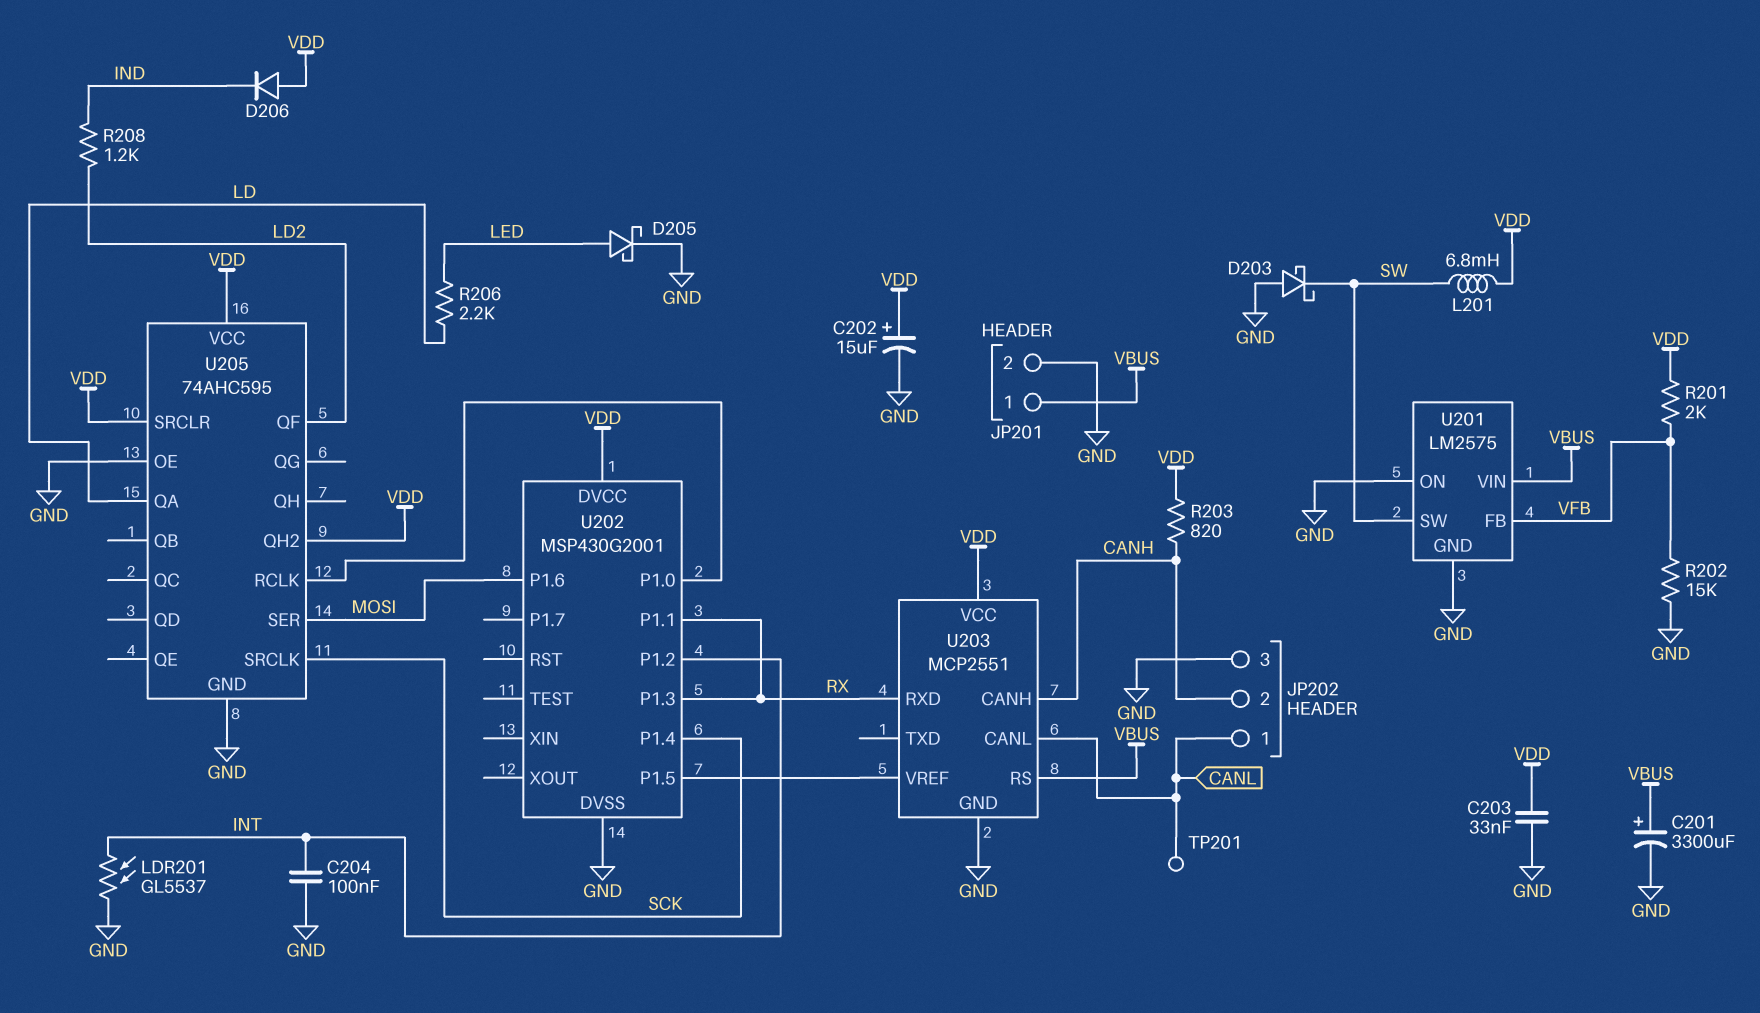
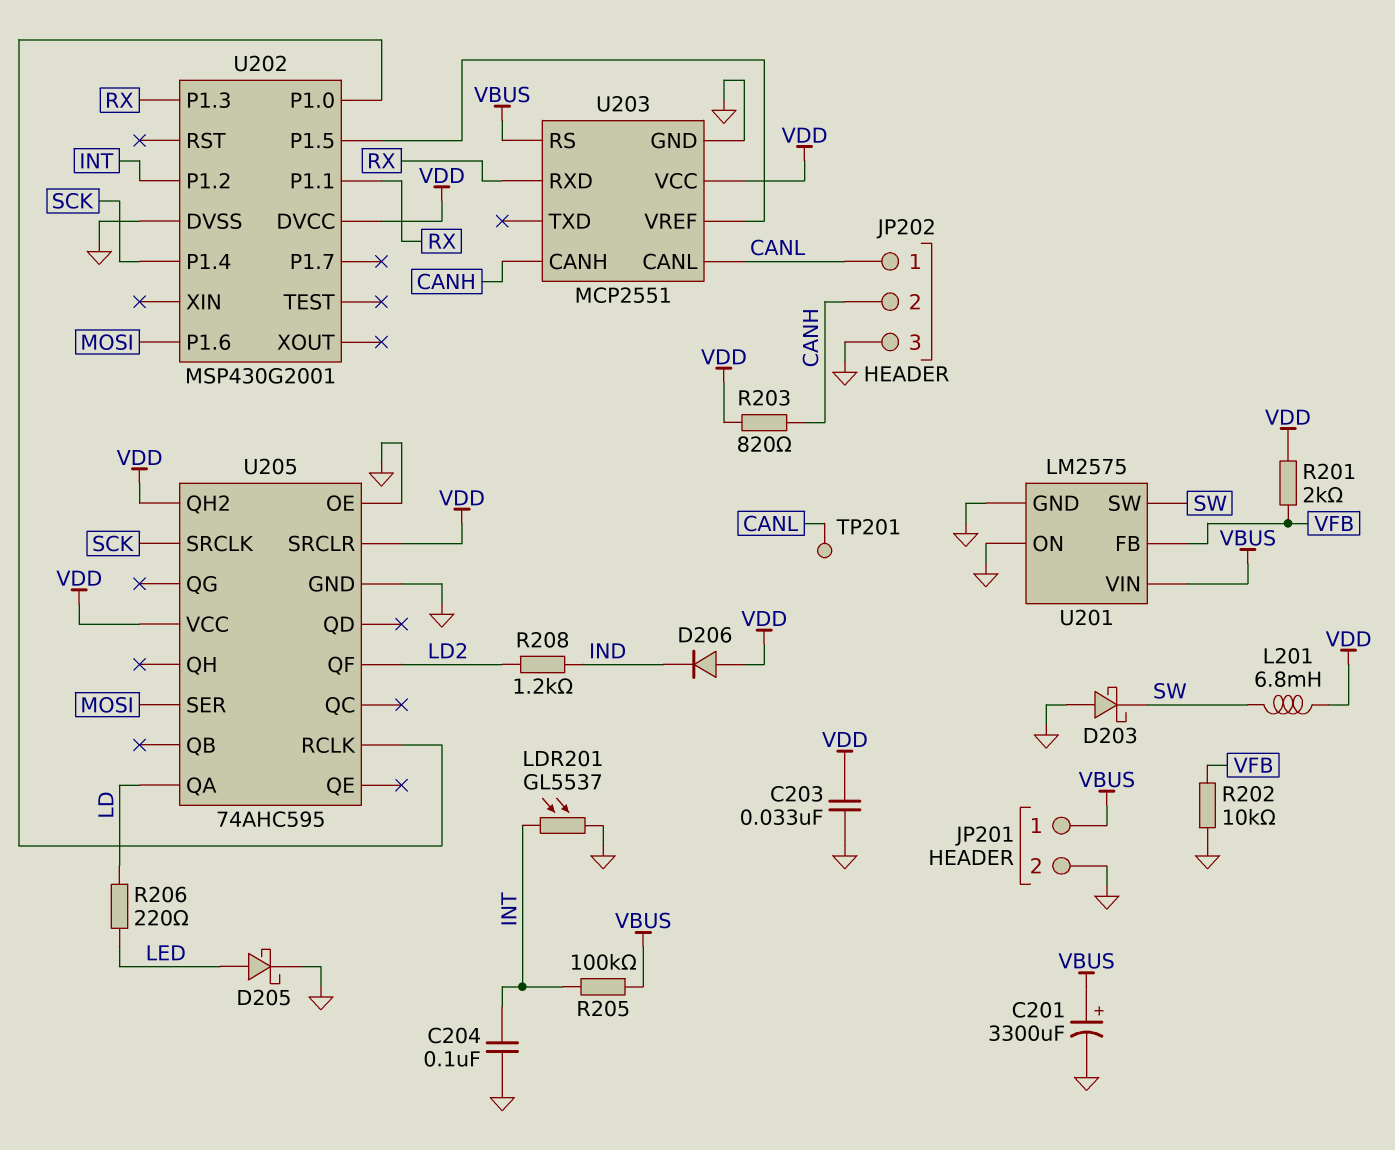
C202: 15uF (plus VDD, minus GND) -> none
R202: 15k (GND, VFB) -> 10k (GND, VFB)
R205: none -> 100k (INT, VBUS)
R206: 2.2k (LD, LED) -> 220 (LD, LED)

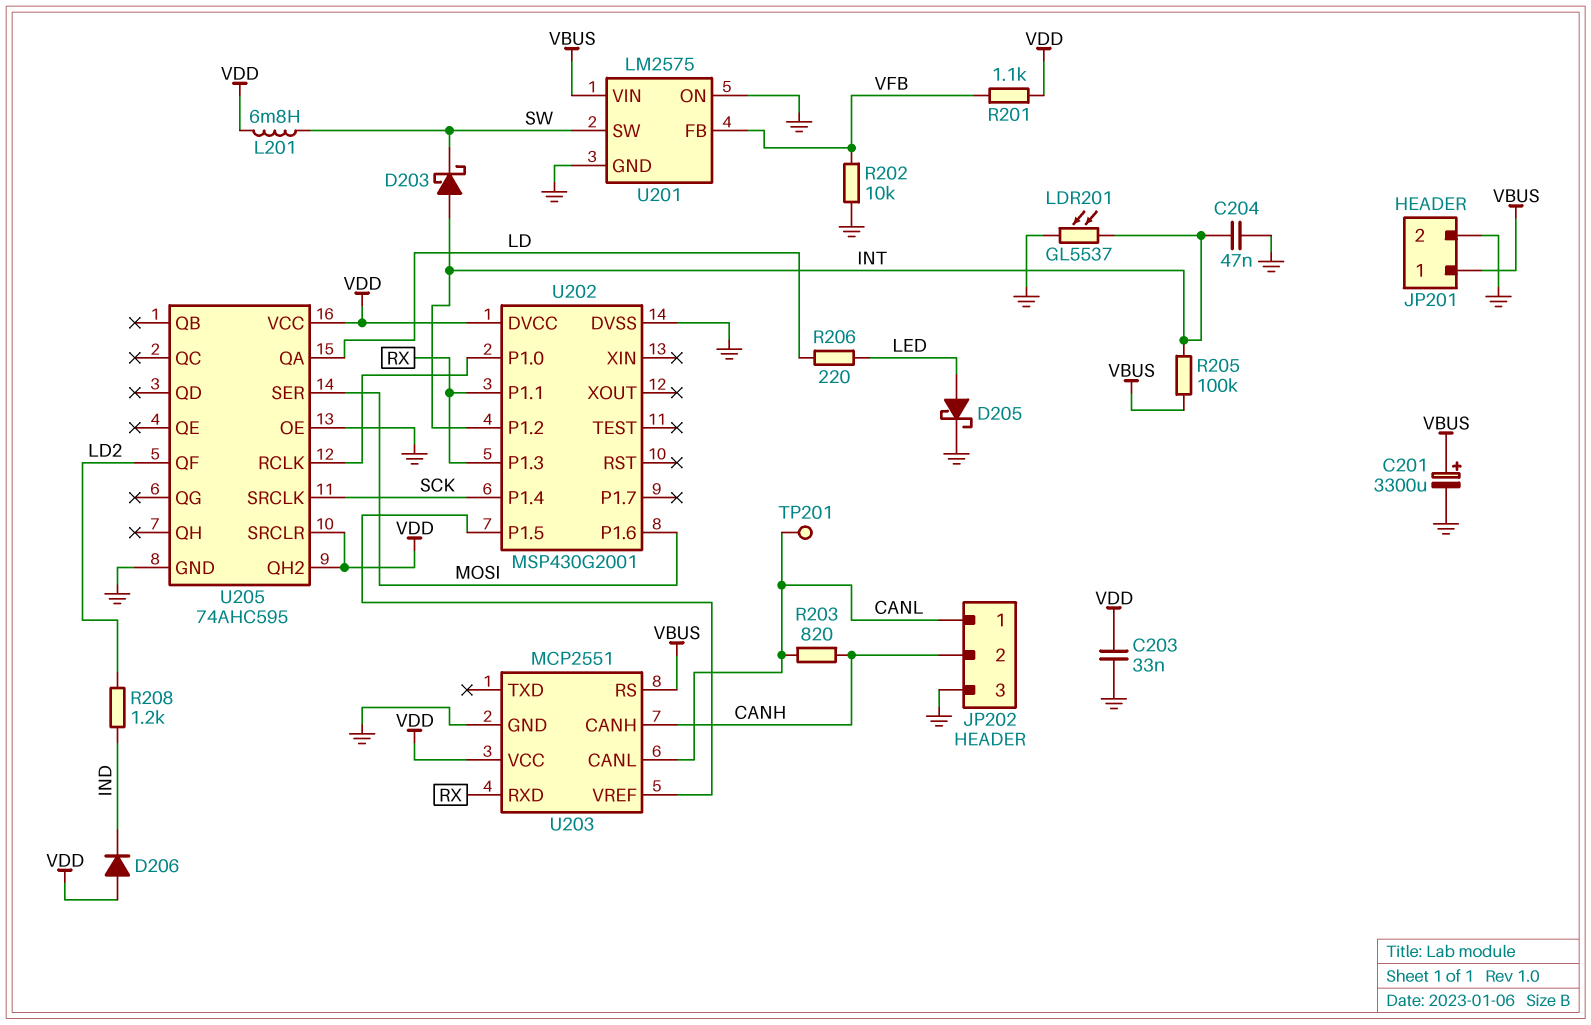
C204: 100nF (GND, INT) -> 47nF (GND, INT)
D203: schottky (A GND, K SW) -> schottky (A INT, K SW)
R201: 2k (VDD, VFB) -> 1.1k (VDD, VFB)
R203: 820 (CANH, VDD) -> 820 (CANH, CANL)

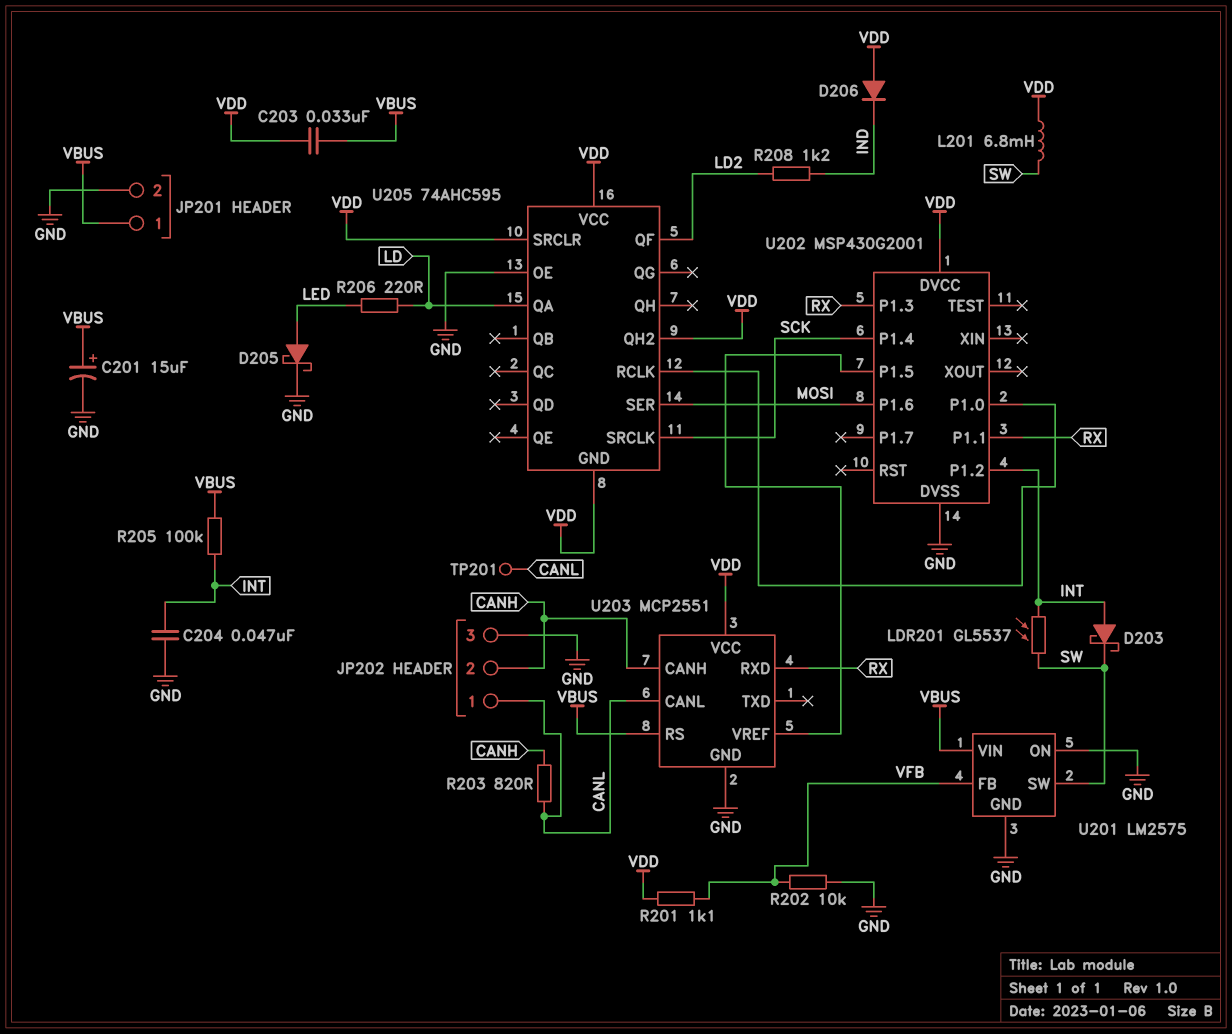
C201: 3300uF (plus VBUS, minus GND) -> 15uF (plus VBUS, minus GND)
C203: 33nF (GND, VDD) -> 33nF (VBUS, VDD)
LDR201: GL5537 (GND, INT) -> GL5537 (INT, SW)
U205 pin GND: GND -> VDD

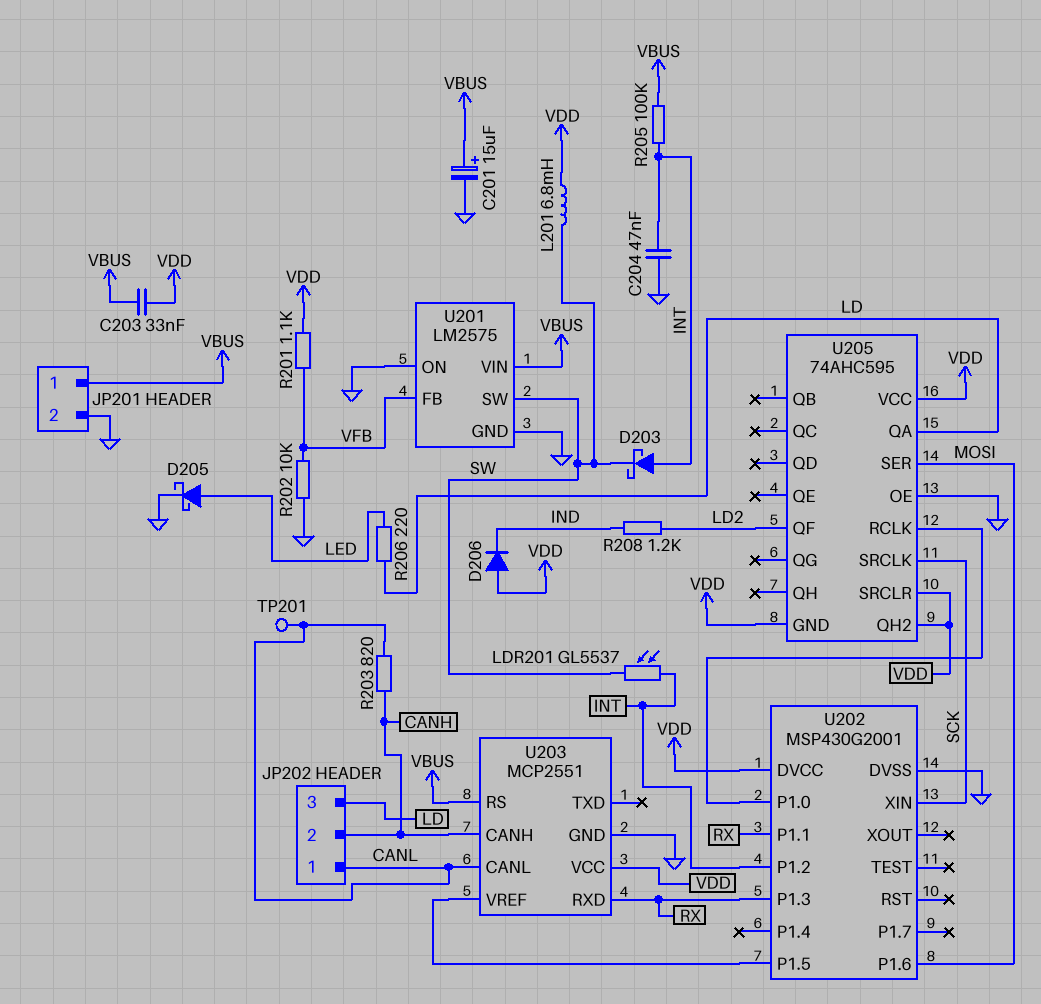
JP202 pin 3: GND -> LD
U202 pin P1.4: SCK -> none
U202 pin XIN: none -> SCK

